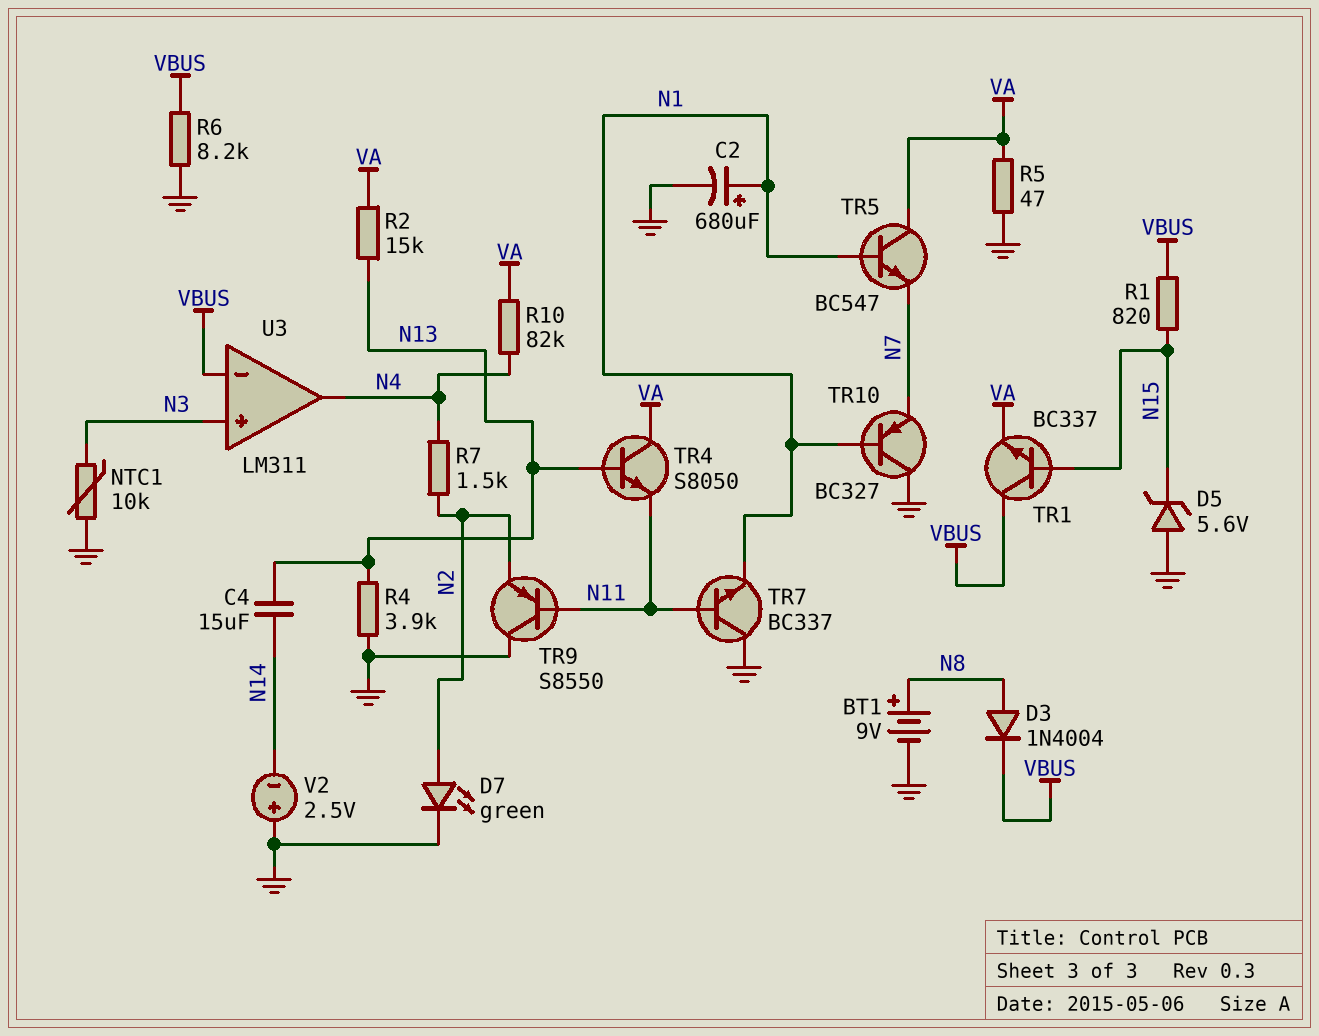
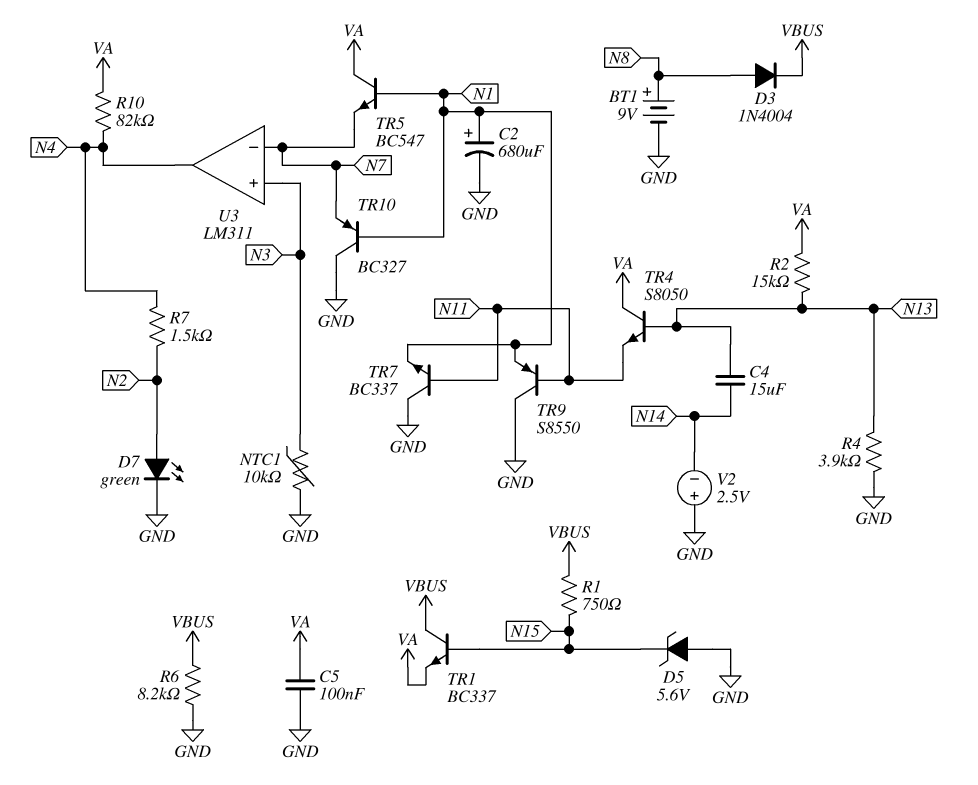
C5: none -> 100nF (GND, VA)
R1: 820 (N15, VBUS) -> 750 (N15, VBUS)
R5: 47 (GND, VA) -> none
TR9: PNP S8550 (B N11, C GND, E N2) -> PNP S8550 (B N11, C GND, E N1)
U3 pin in-: VBUS -> N7

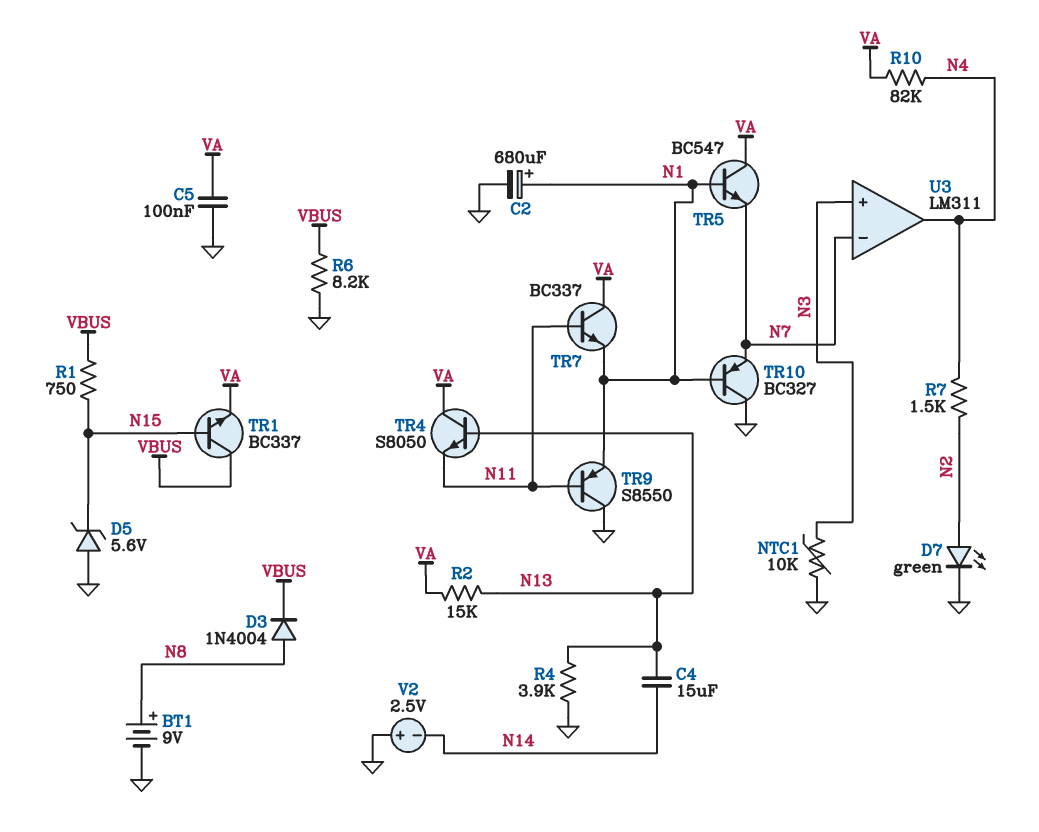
TR7: NPN BC337 (B N11, C GND, E N1) -> NPN BC337 (B N11, C VA, E N1)

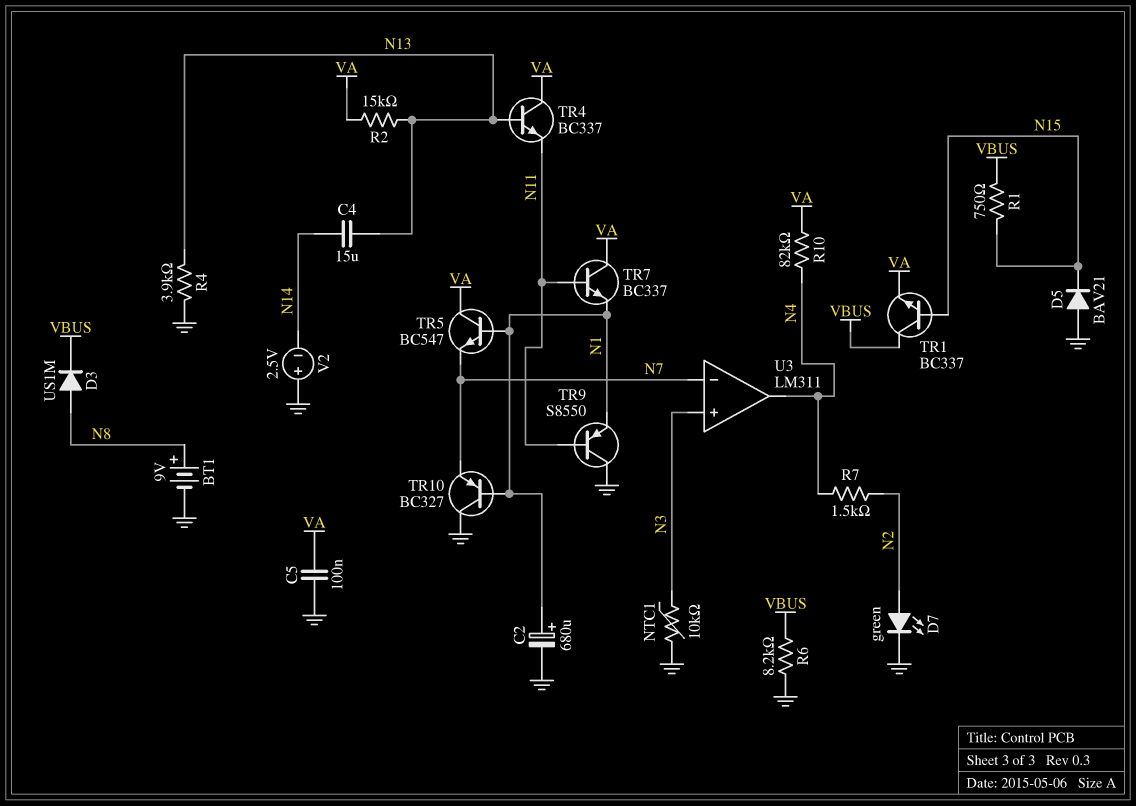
D3: diode 1N4004 (A N8, K VBUS) -> diode US1M (A N8, K VBUS)
D5: zener 5.6V (A GND, K N15) -> diode BAV21 (A GND, K N15)
TR4: NPN S8050 (B N13, C VA, E N11) -> NPN BC337 (B N13, C VA, E N11)

